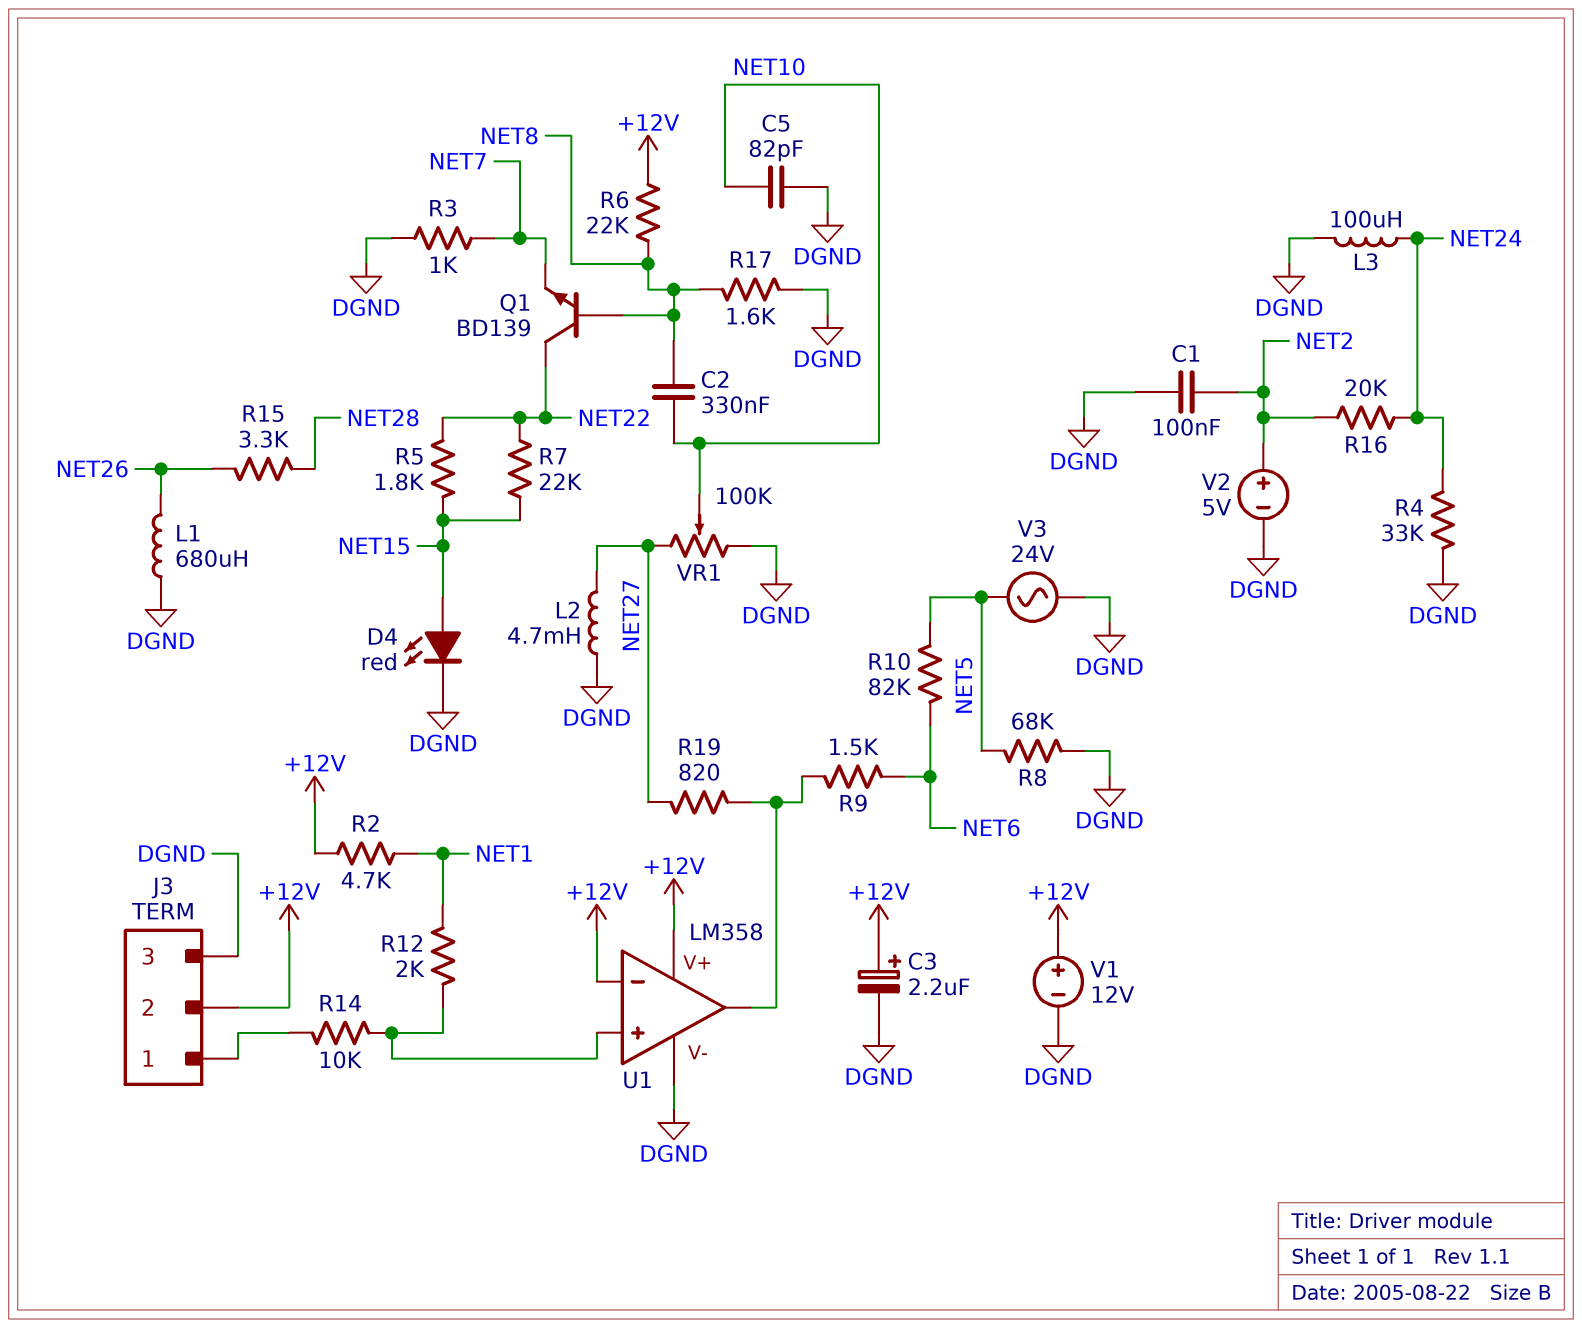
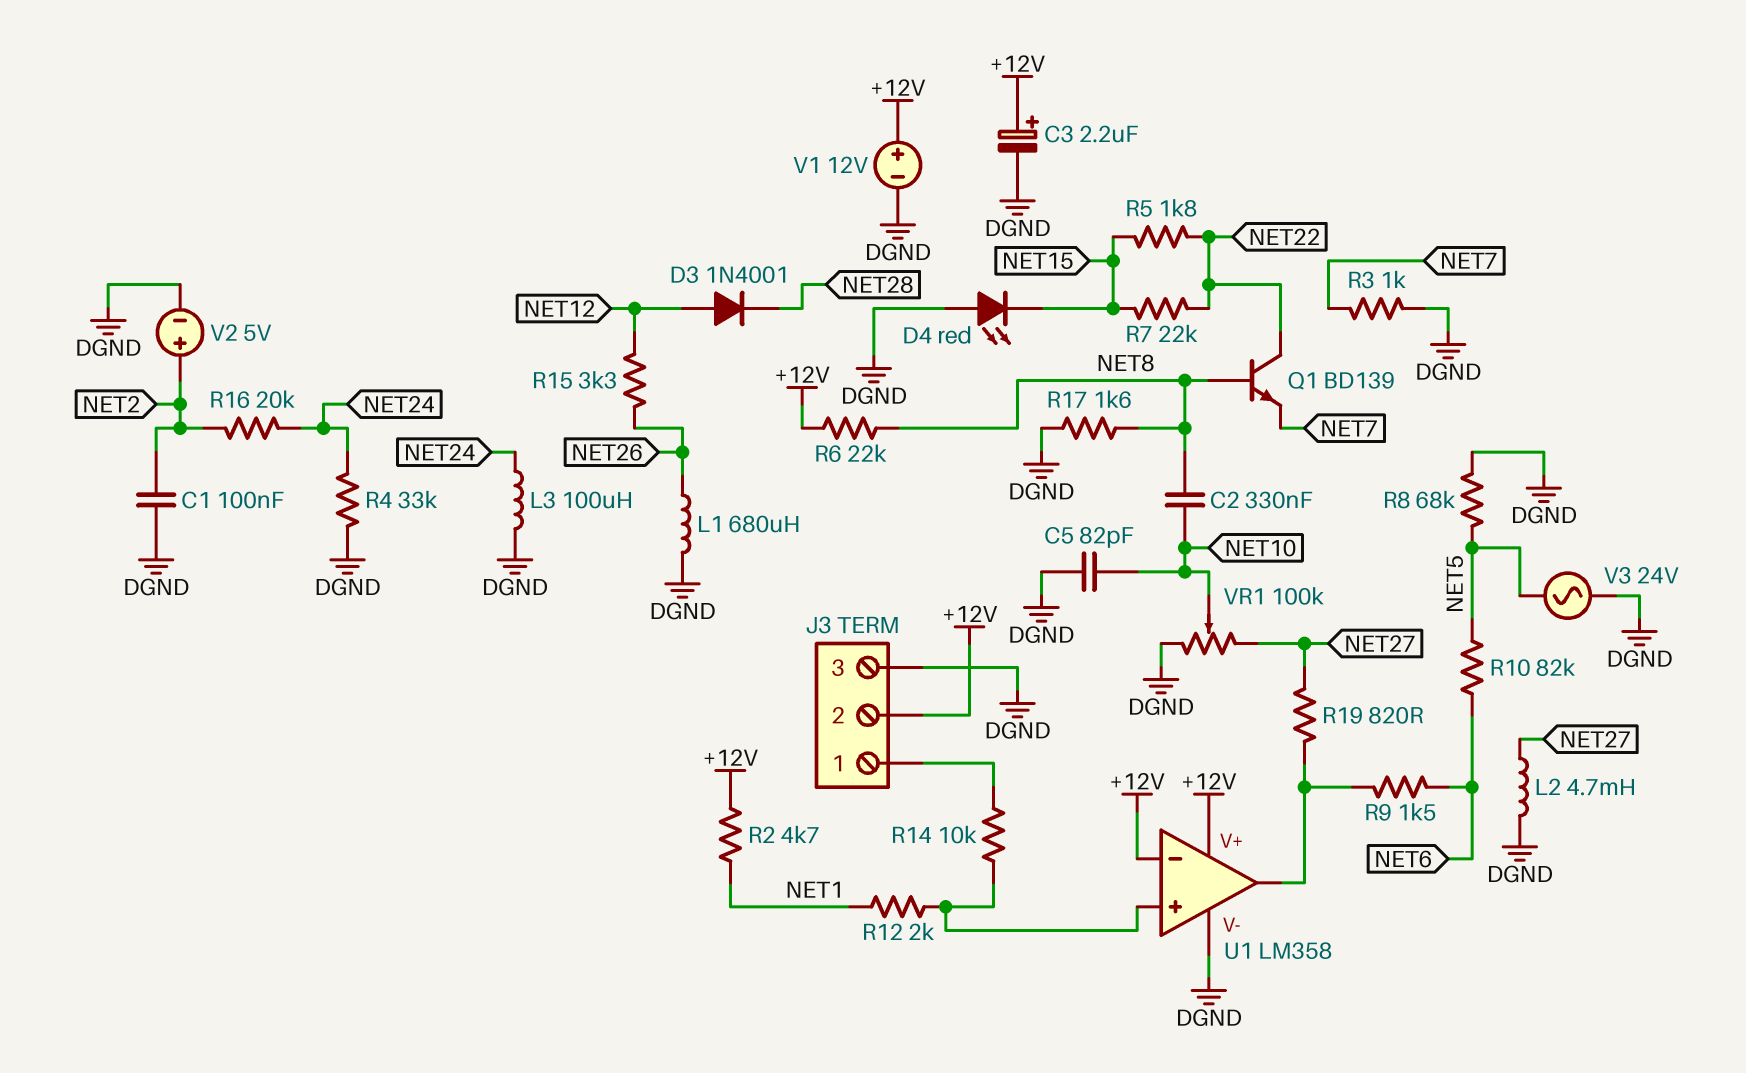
D3: none -> diode 1N4001 (A NET12, K NET28)
D4: LED red (A NET15, K DGND) -> LED red (A DGND, K NET15)
R15: 3.3k (NET26, NET28) -> 3.3k (NET12, NET26)

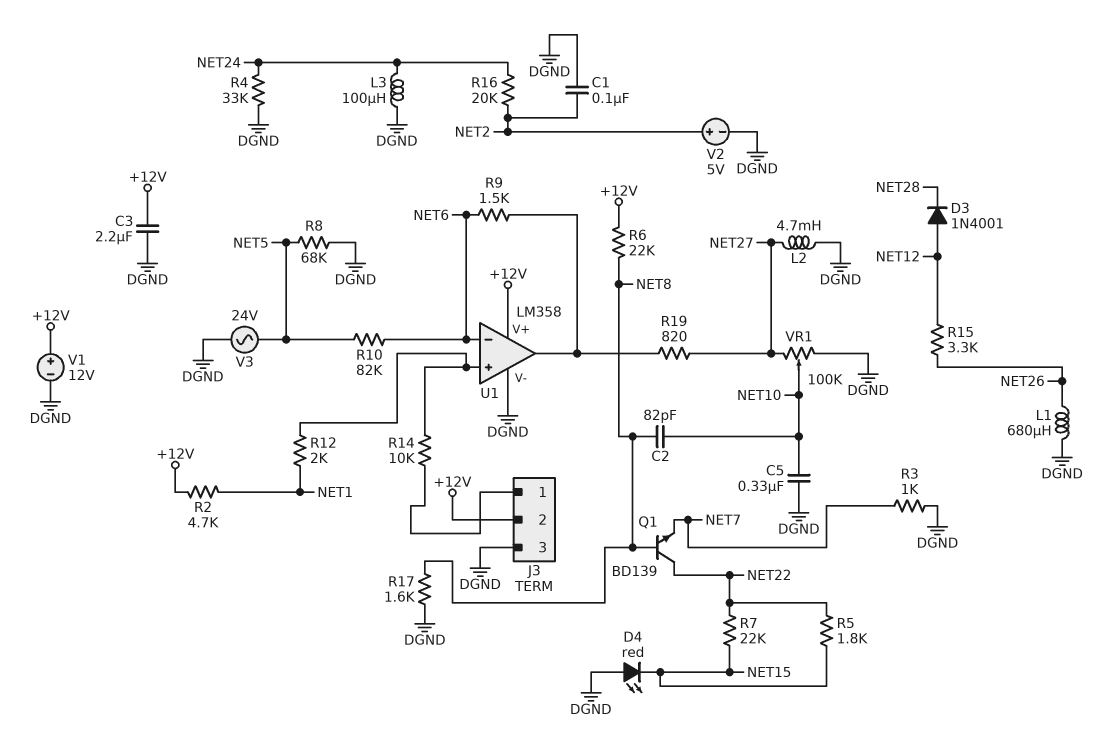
C2: 330nF (NET8, NET10) -> 82pF (NET8, NET10)
C3: 2.2uF (plus +12V, minus DGND) -> 2.2uF (+12V, DGND)
C5: 82pF (DGND, NET10) -> 330nF (DGND, NET10)
U1 pin in-: +12V -> NET6

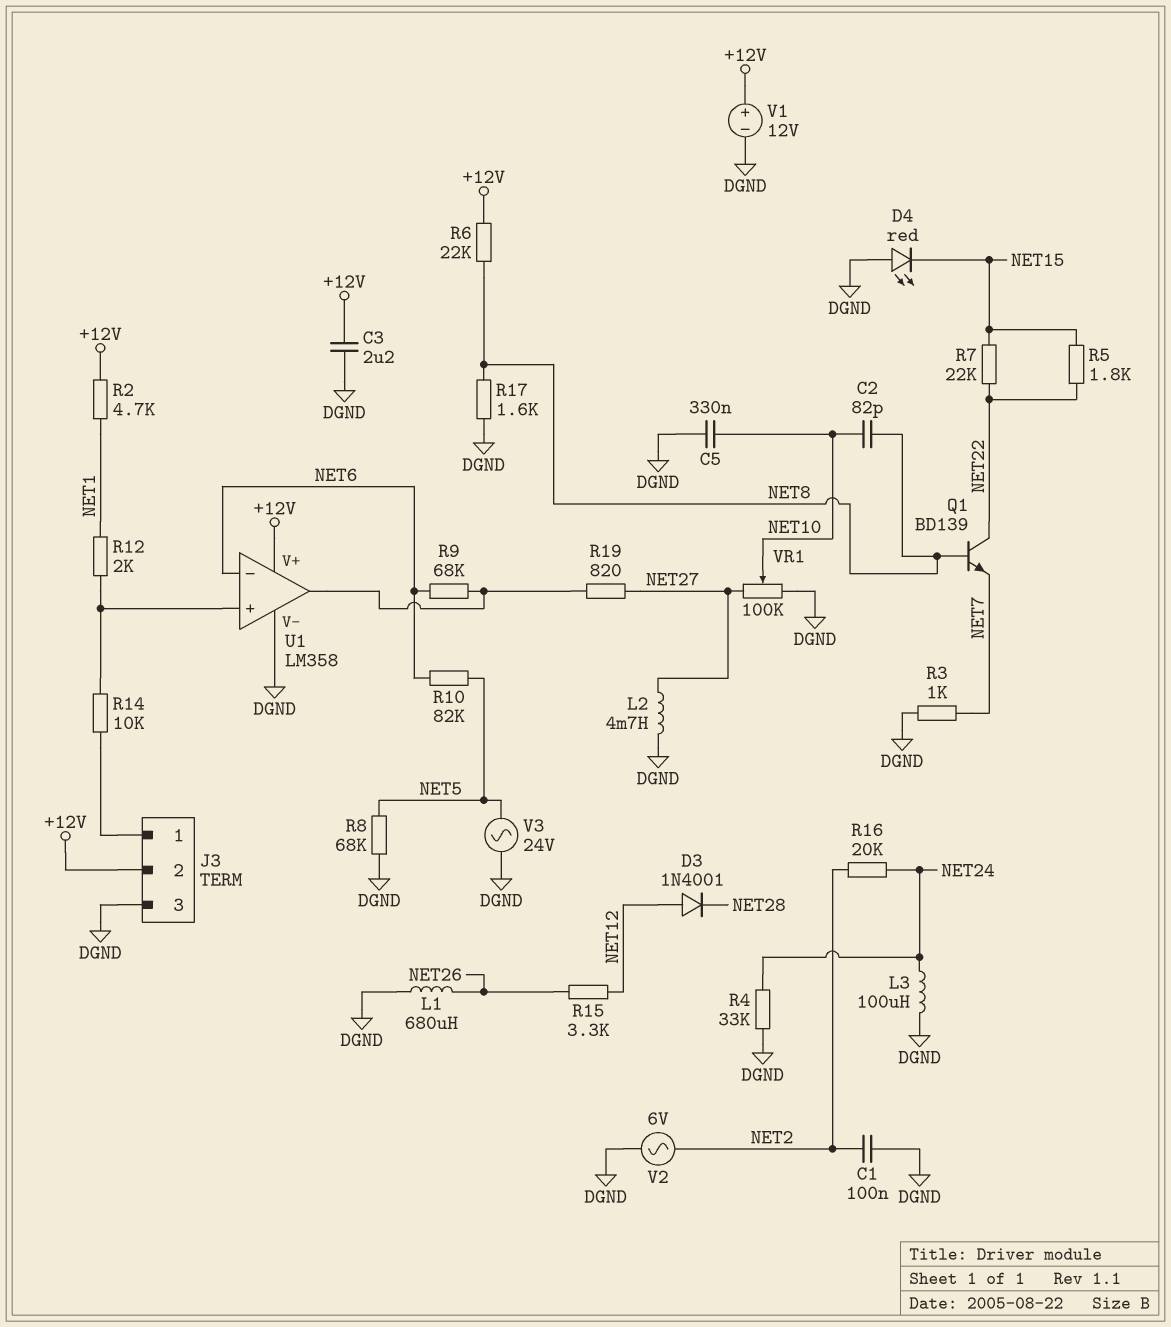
R9: 1.5k (NET6, U1/out) -> 68k (NET6, U1/out)
V2: 5V (plus NET2, minus DGND) -> AC 6V (DGND, NET2)

